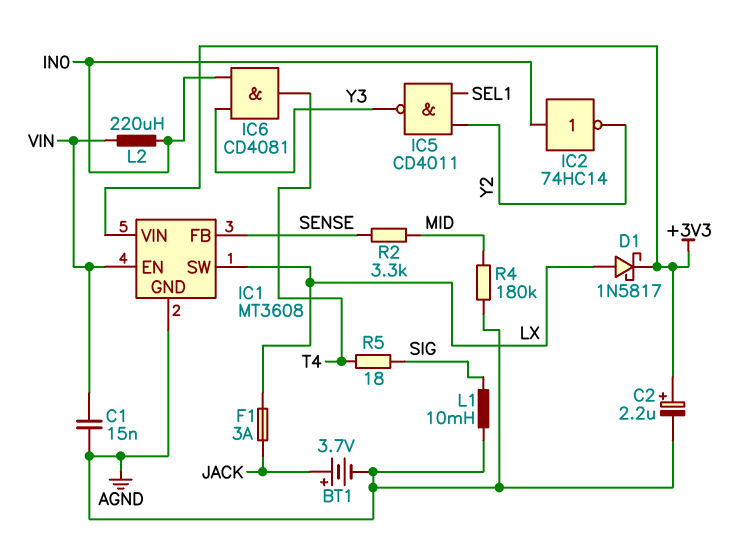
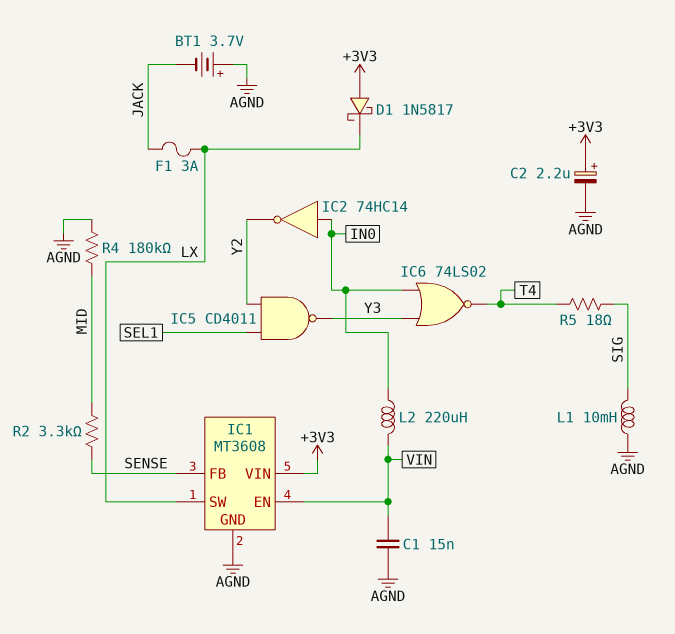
BT1: 3.7V (plus JACK, minus AGND) -> 3.7V (plus AGND, minus JACK)
D1: schottky 1N5817 (A LX, K +3V3) -> schottky 1N5817 (A +3V3, K LX)
IC6: AND CD4081 (in IN0, in Y3, out T4) -> NOR 74LS02 (in IN0, in Y3, out T4)

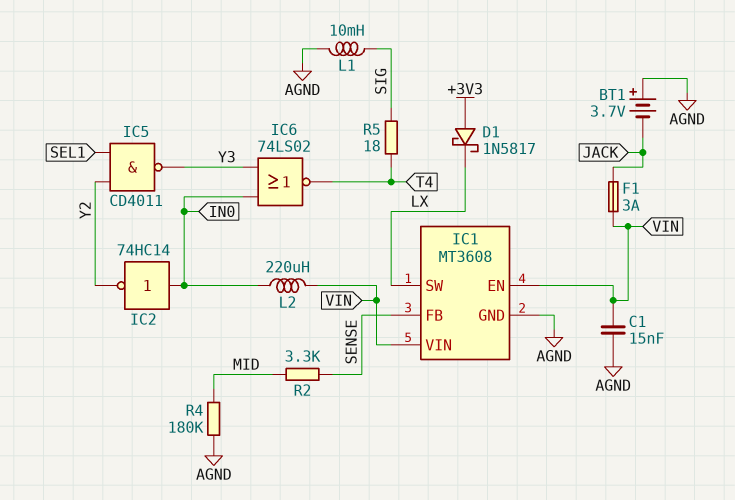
C2: 2.2uF (plus +3V3, minus AGND) -> none
F1: 3A (JACK, LX) -> 3A (JACK, VIN)
IC1 pin VIN: +3V3 -> VIN

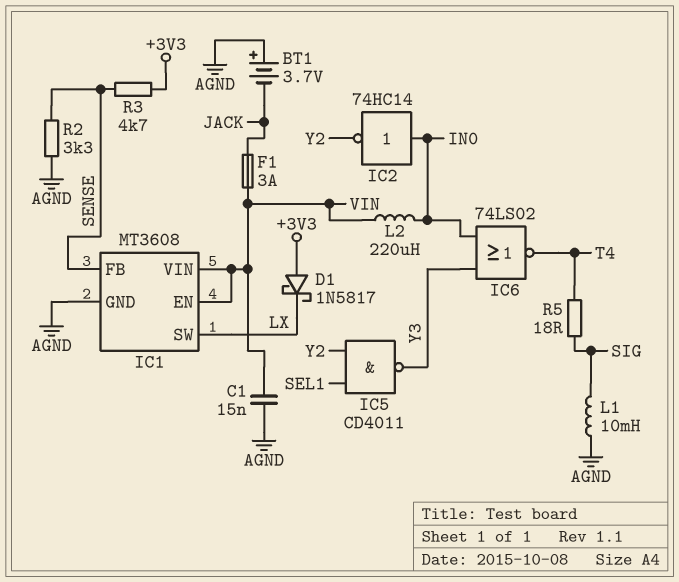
R2: 3.3k (MID, SENSE) -> 3.3k (AGND, SENSE)
R3: none -> 4.7k (+3V3, SENSE)
R4: 180k (AGND, MID) -> none

